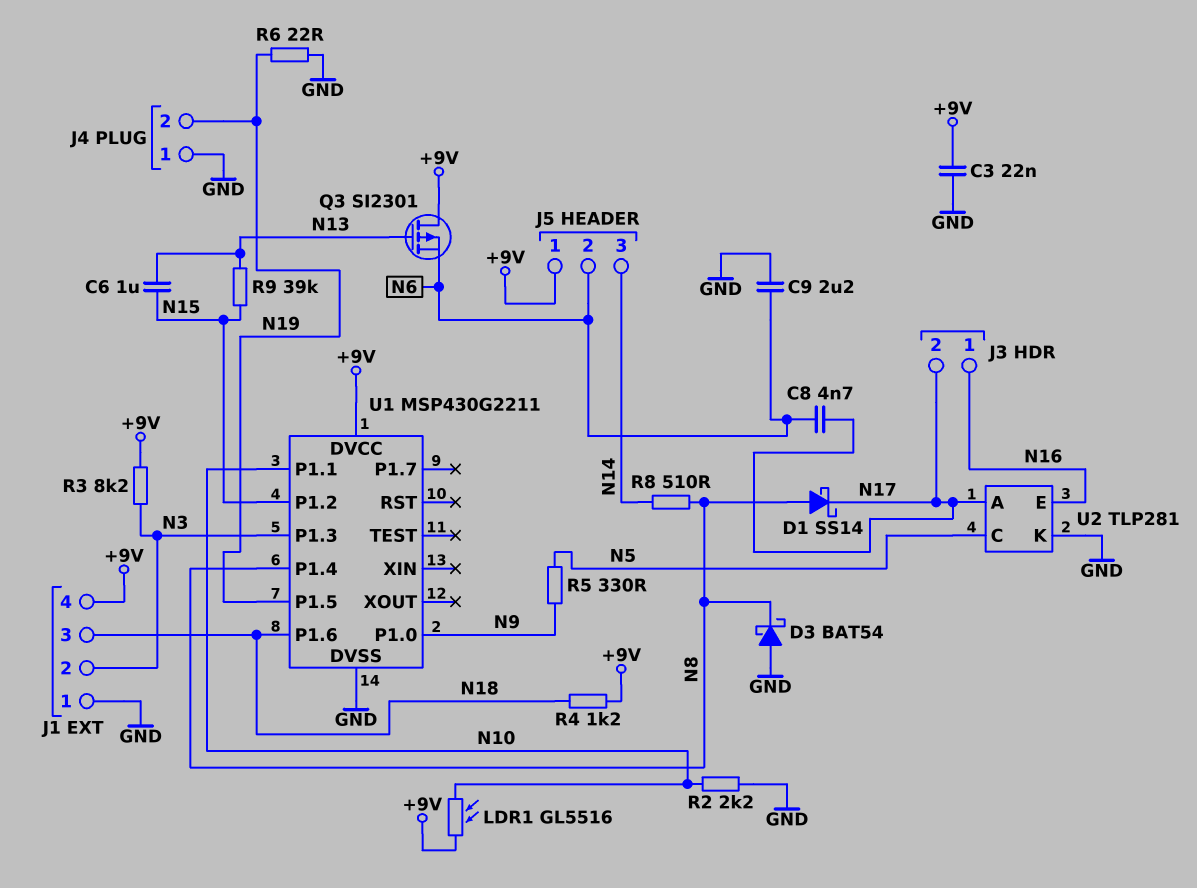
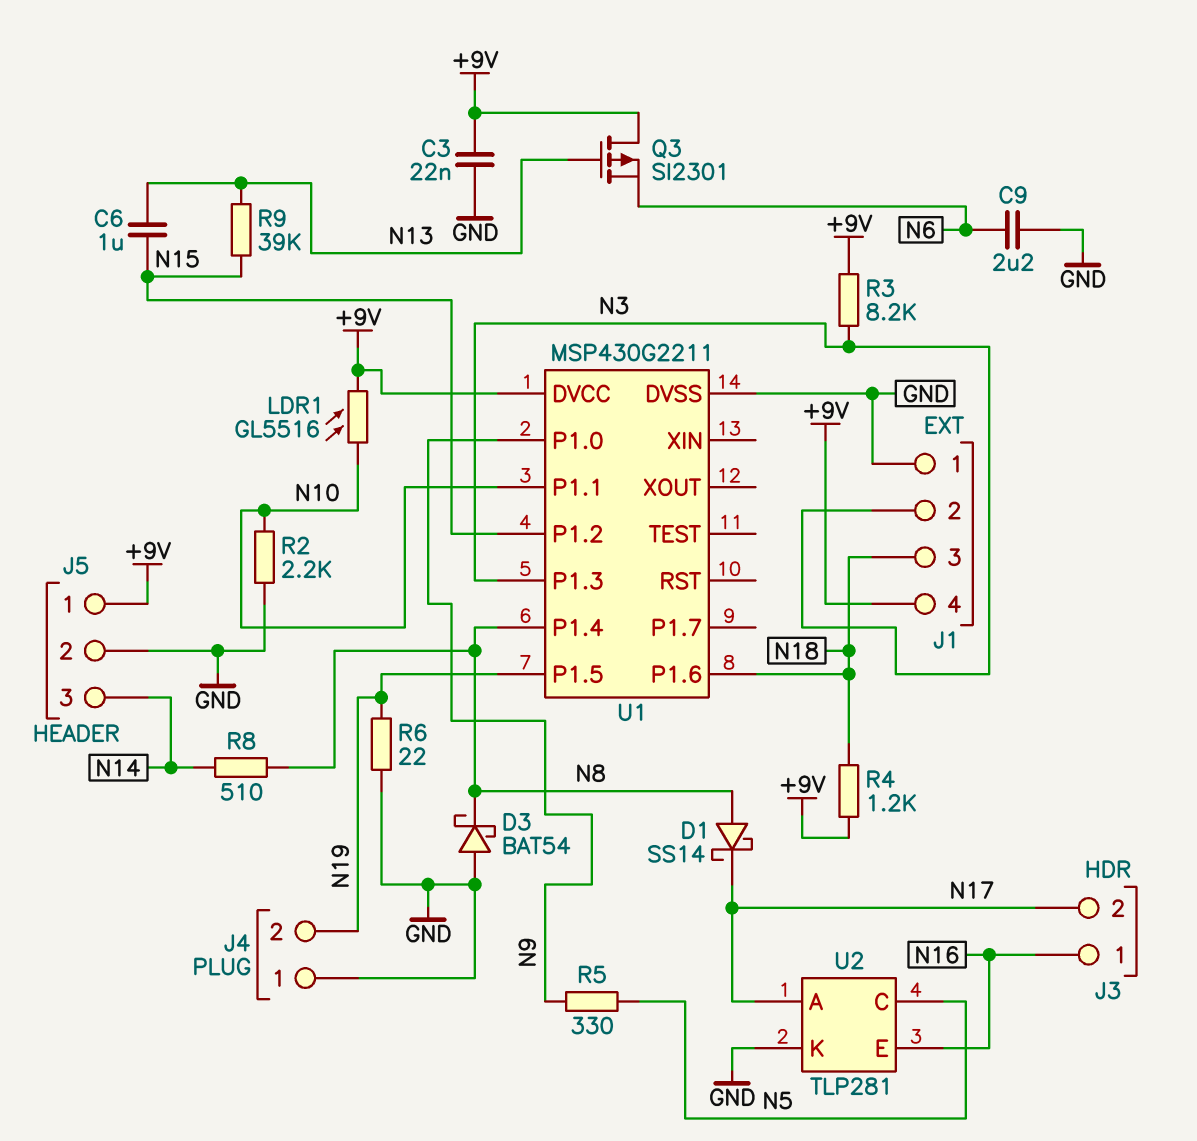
C8: 4.7nF (N6, N17) -> none
J5 pin 2: N6 -> GND

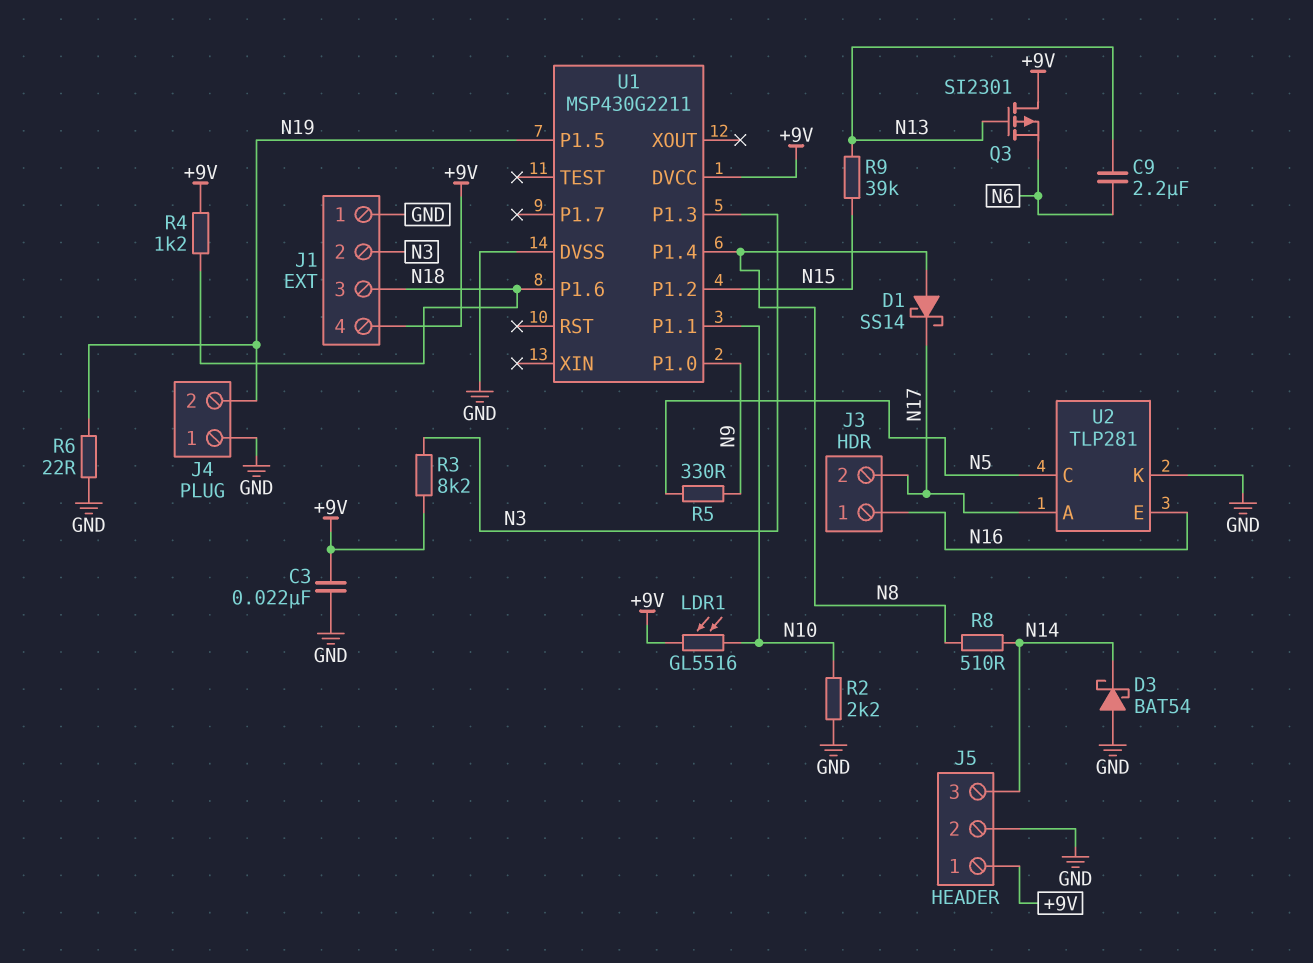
C6: 1uF (N13, N15) -> none
C9: 2.2uF (GND, N6) -> 2.2uF (N6, N13)
D3: schottky BAT54 (A GND, K N8) -> schottky BAT54 (A GND, K N14)

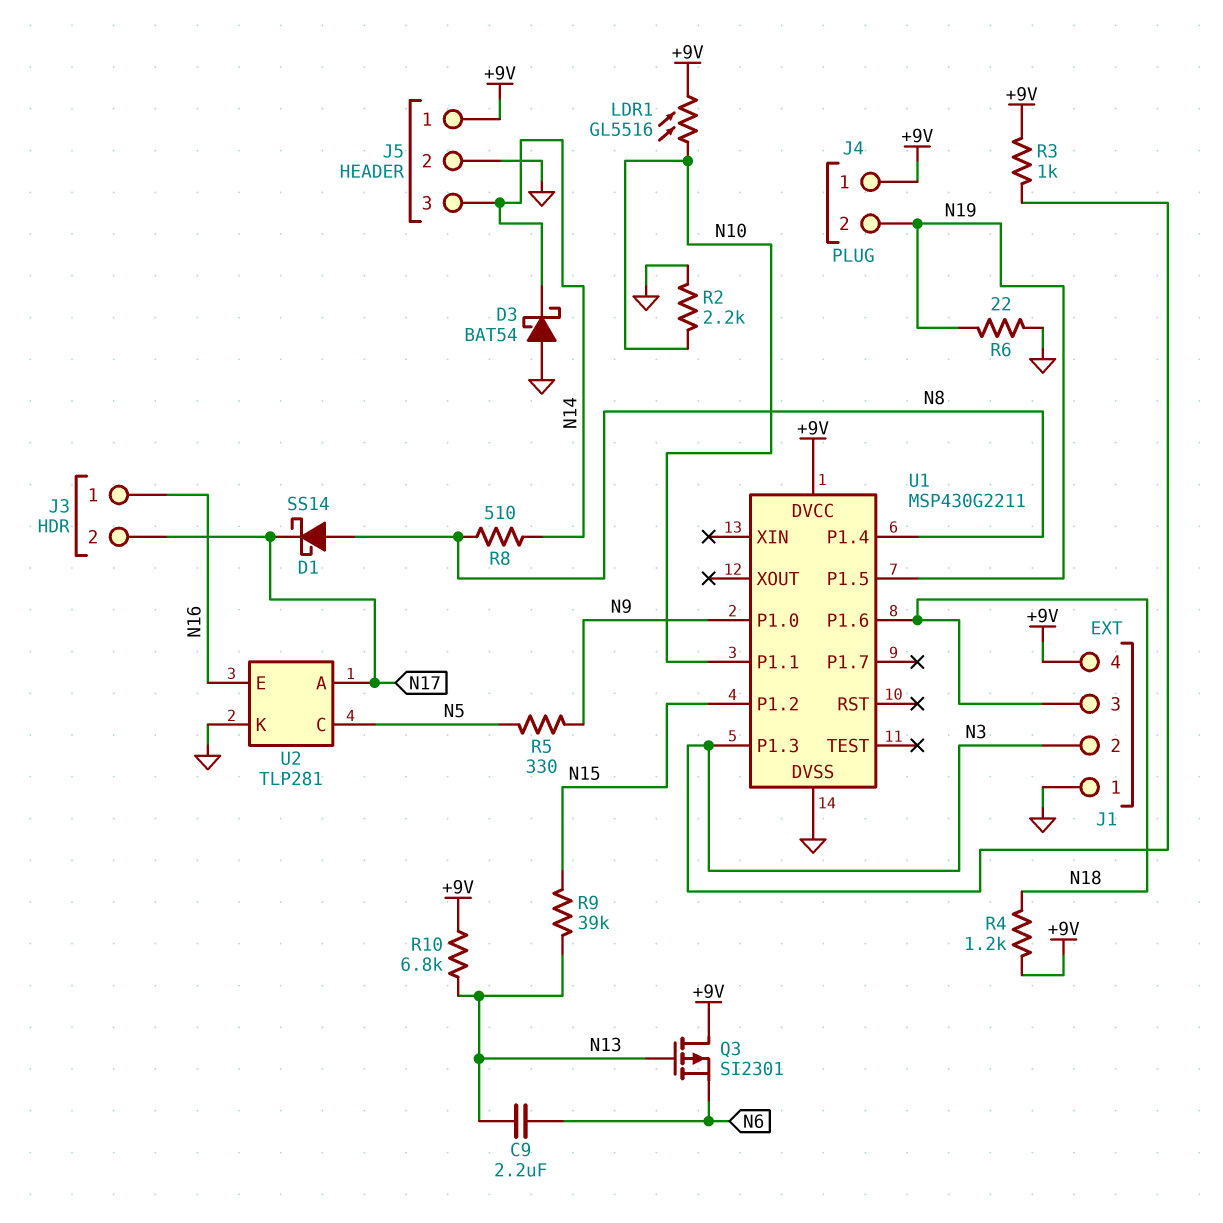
C3: 22nF (+9V, GND) -> none
J4 pin 1: GND -> +9V
R3: 8.2k (+9V, N3) -> 1k (+9V, N3)
R10: none -> 6.8k (+9V, N13)

